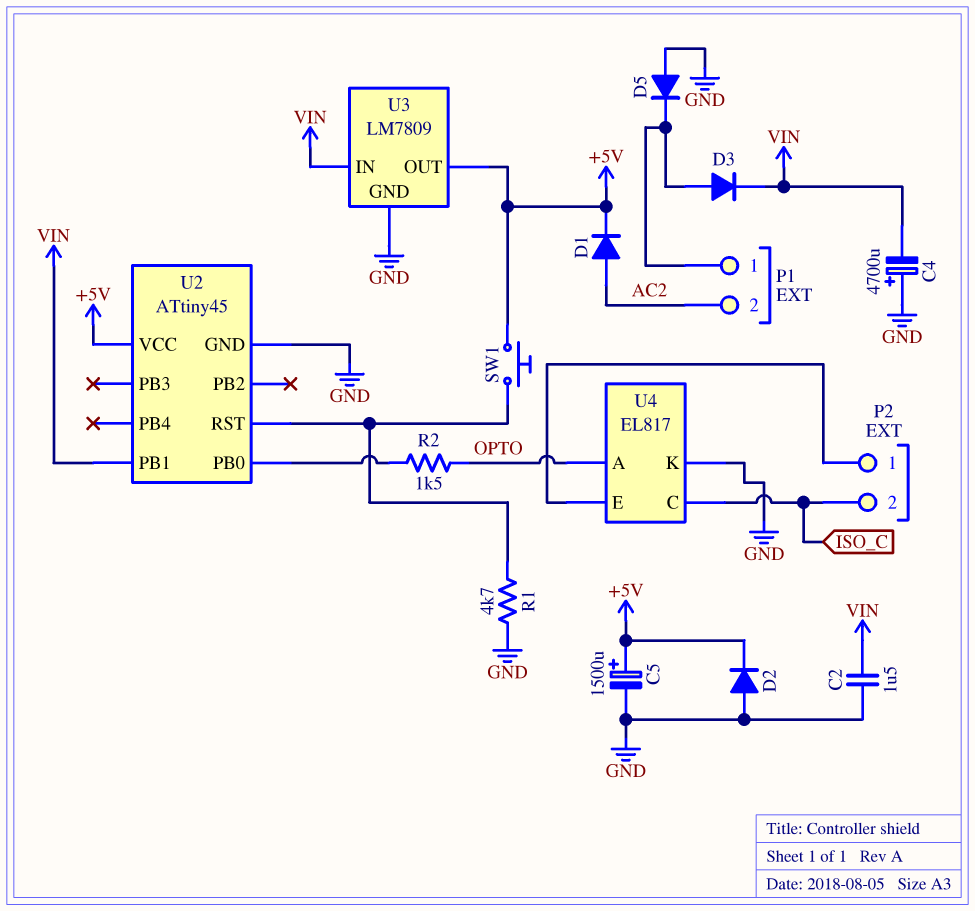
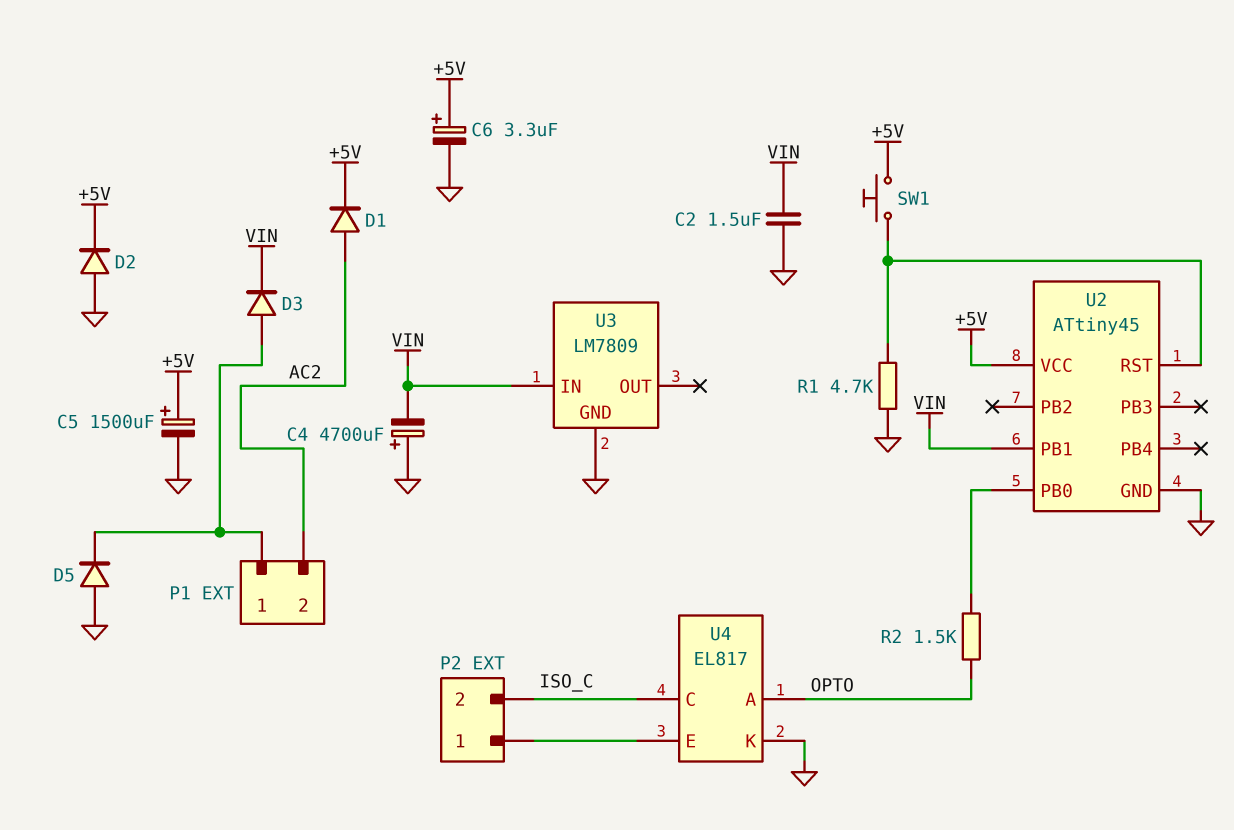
C6: none -> 3.3uF (plus +5V, minus GND)
U3 pin OUT: +5V -> none

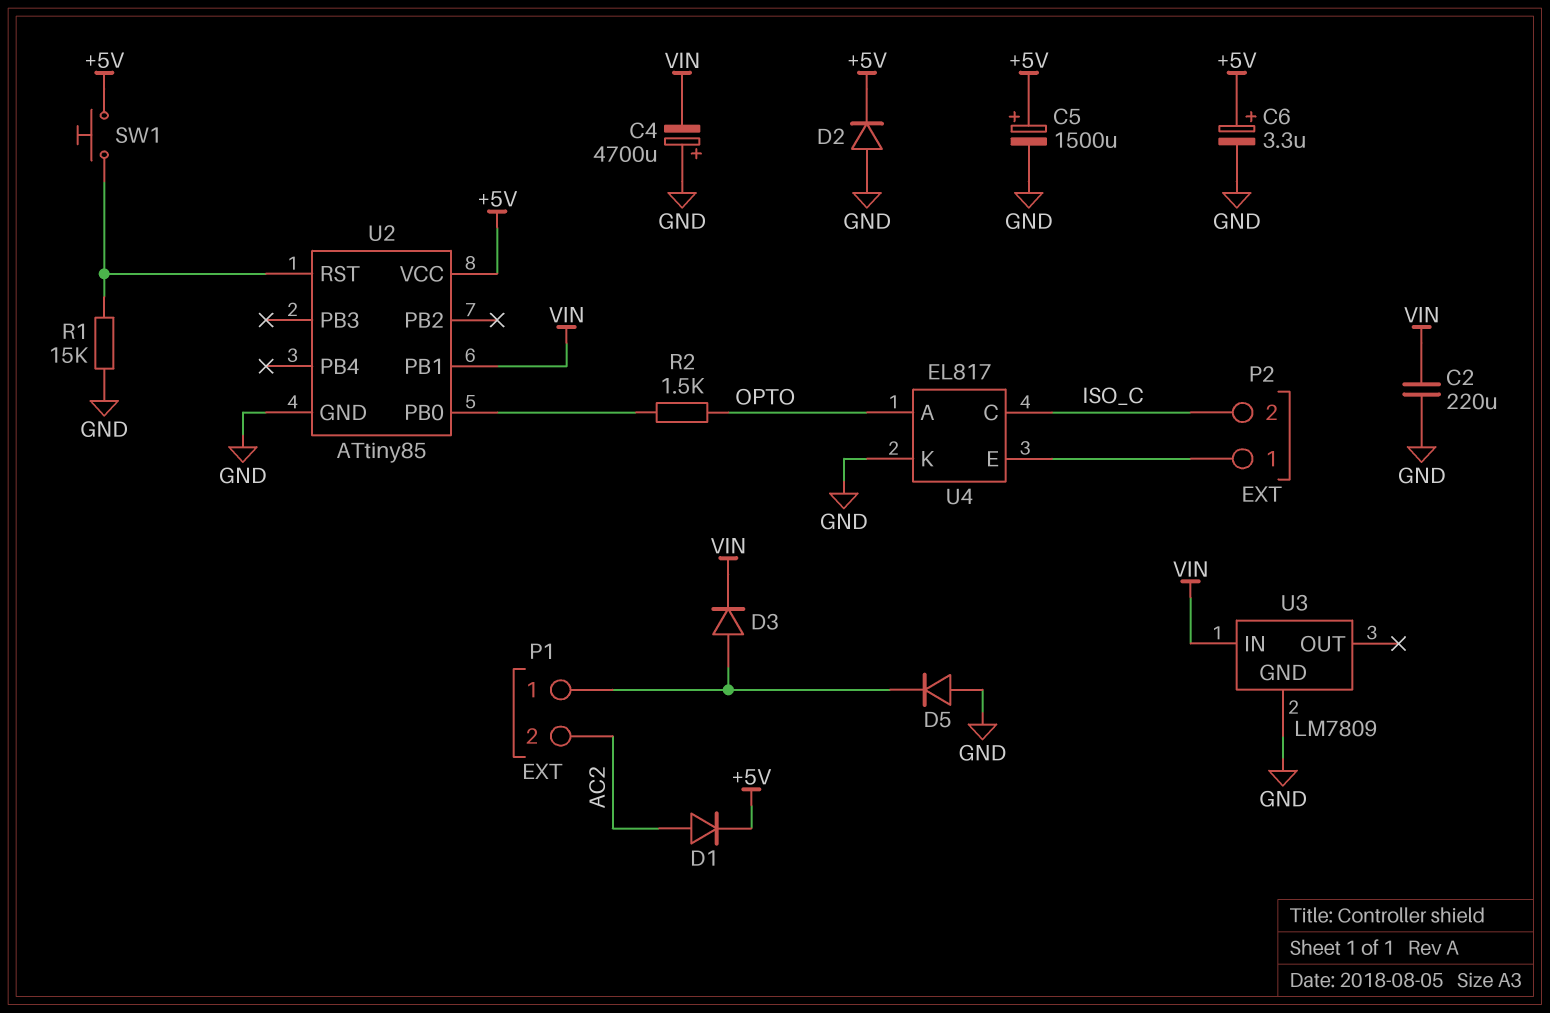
C2: 1.5uF (GND, VIN) -> 220uF (GND, VIN)
R1: 4.7k (GND, U2/RST) -> 15k (GND, U2/RST)
U2: ATtiny45 -> ATtiny85

